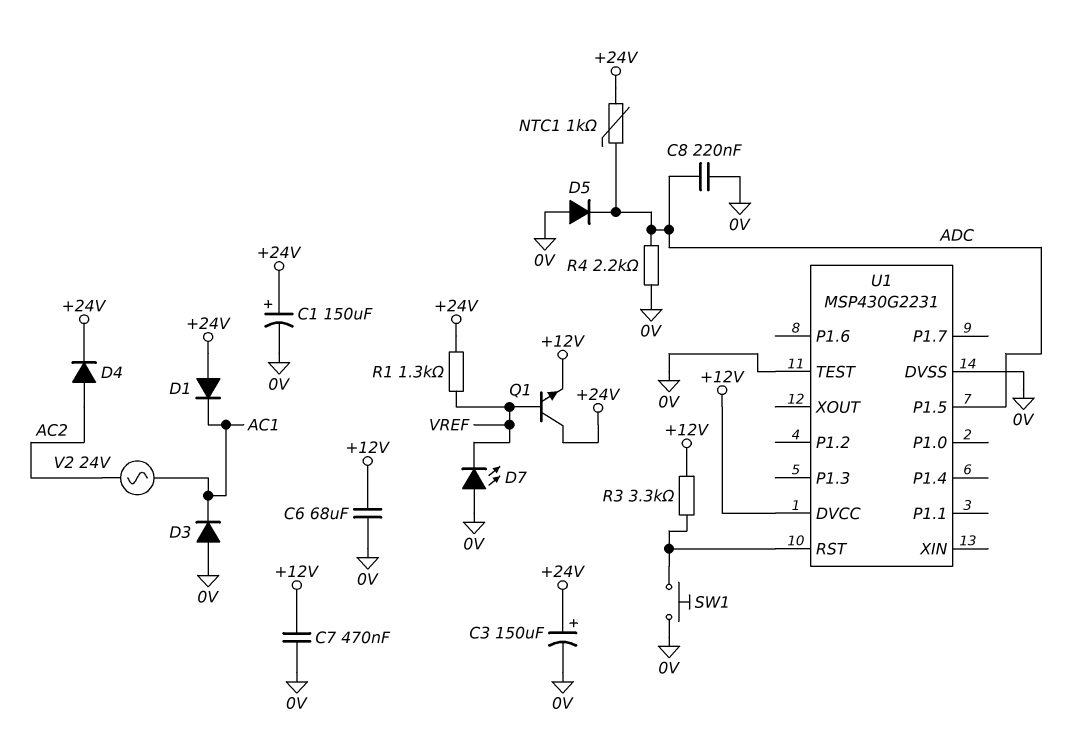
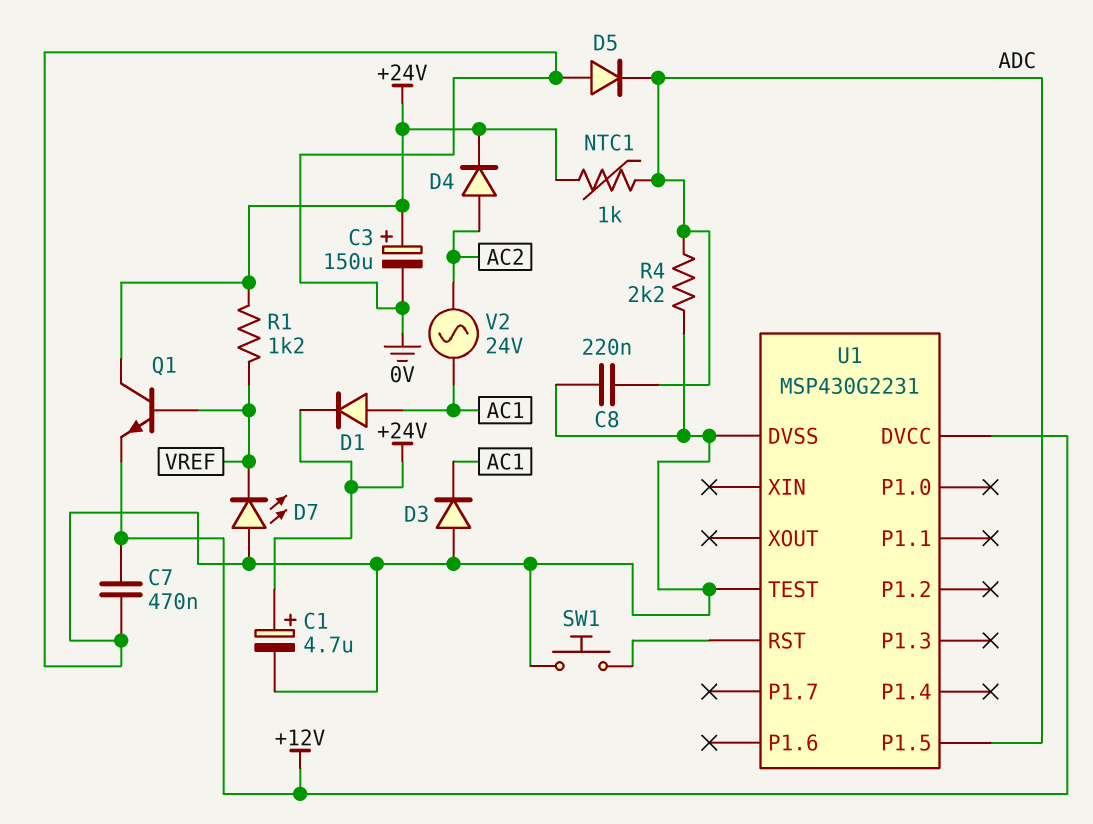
C1: 150uF (plus +24V, minus 0V) -> 4.7uF (plus +24V, minus 0V)
C6: 68uF (+12V, 0V) -> none
D1: diode (A +24V, K AC1) -> diode (A AC1, K +24V)
R1: 1.3k (+24V, VREF) -> 1.2k (+24V, VREF)
R3: 3.3k (+12V, U1/RST) -> none

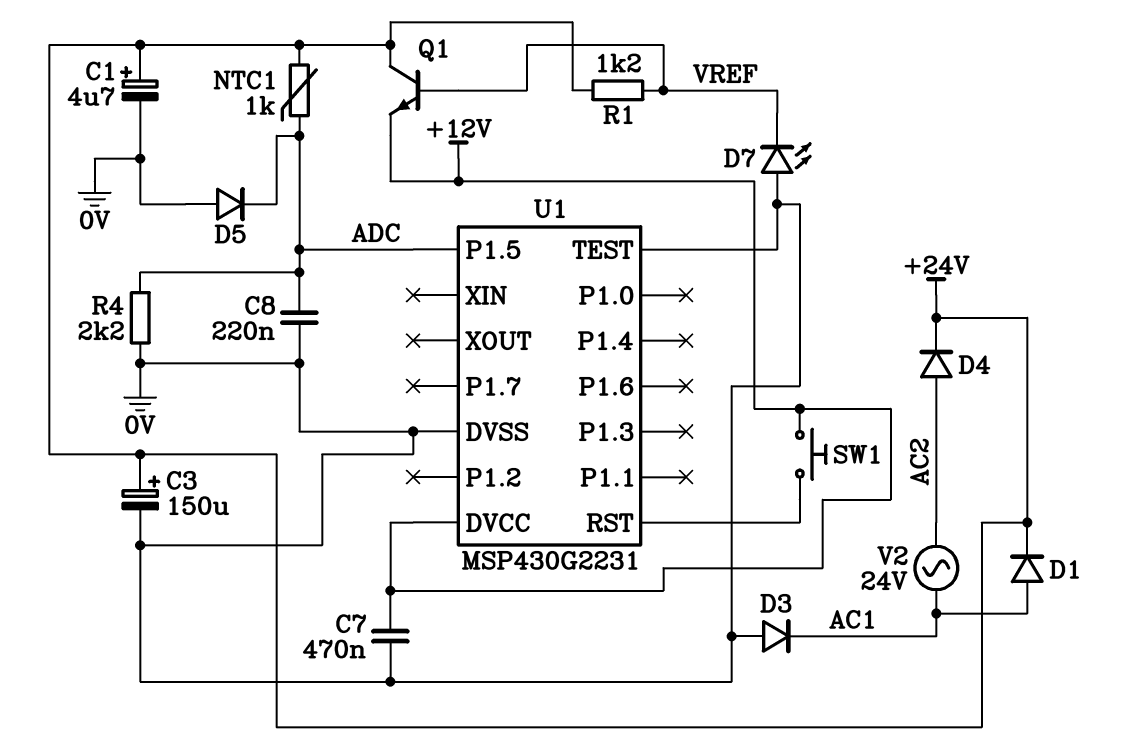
SW1: button (0V, U1/RST) -> button (+12V, U1/RST)

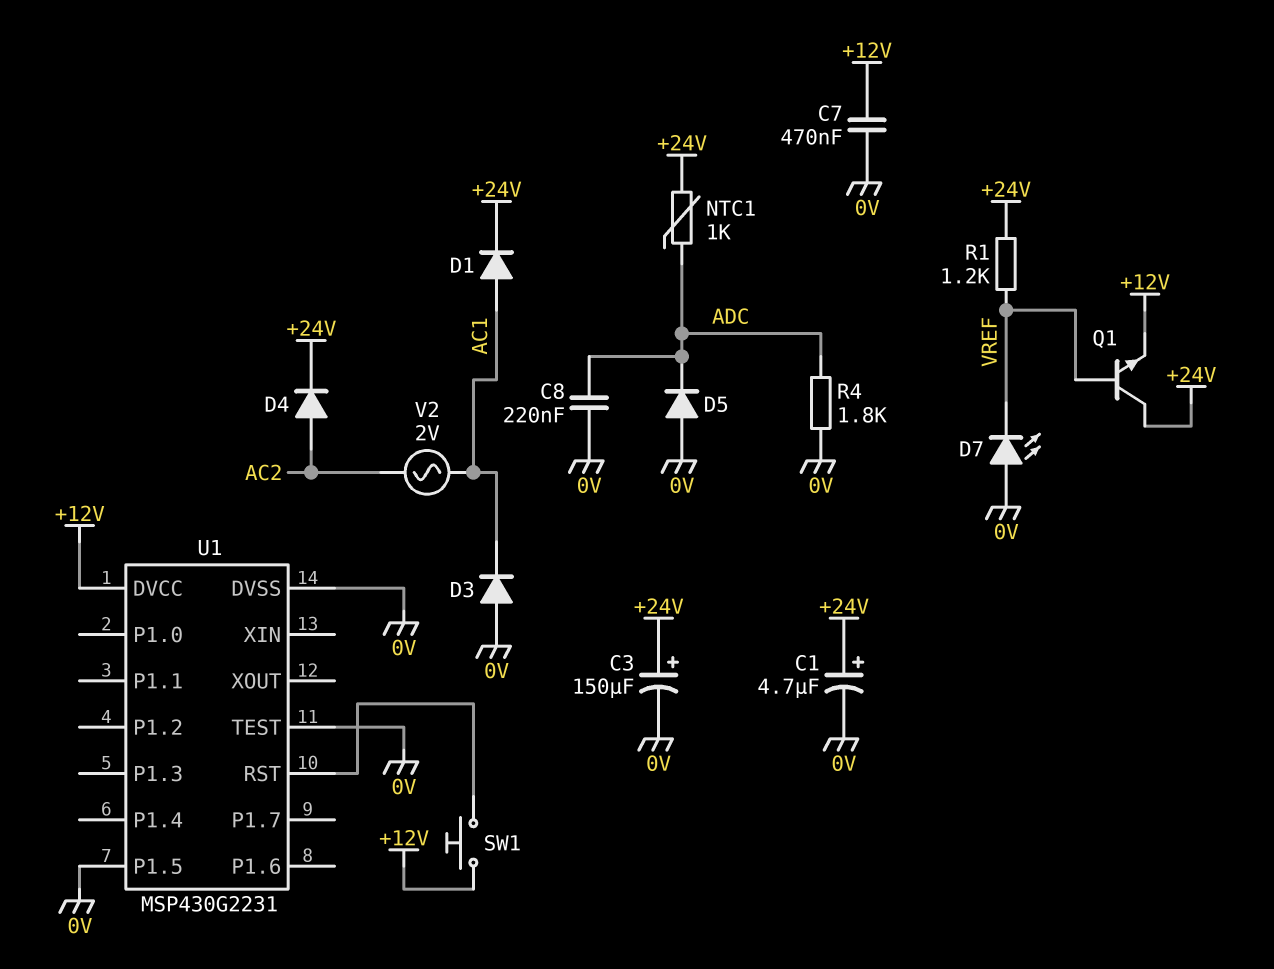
R4: 2.2k (0V, ADC) -> 1.8k (0V, ADC)
U1 pin P1.5: ADC -> 0V
V2: AC 24V (AC1, AC2) -> AC 2V (AC1, AC2)

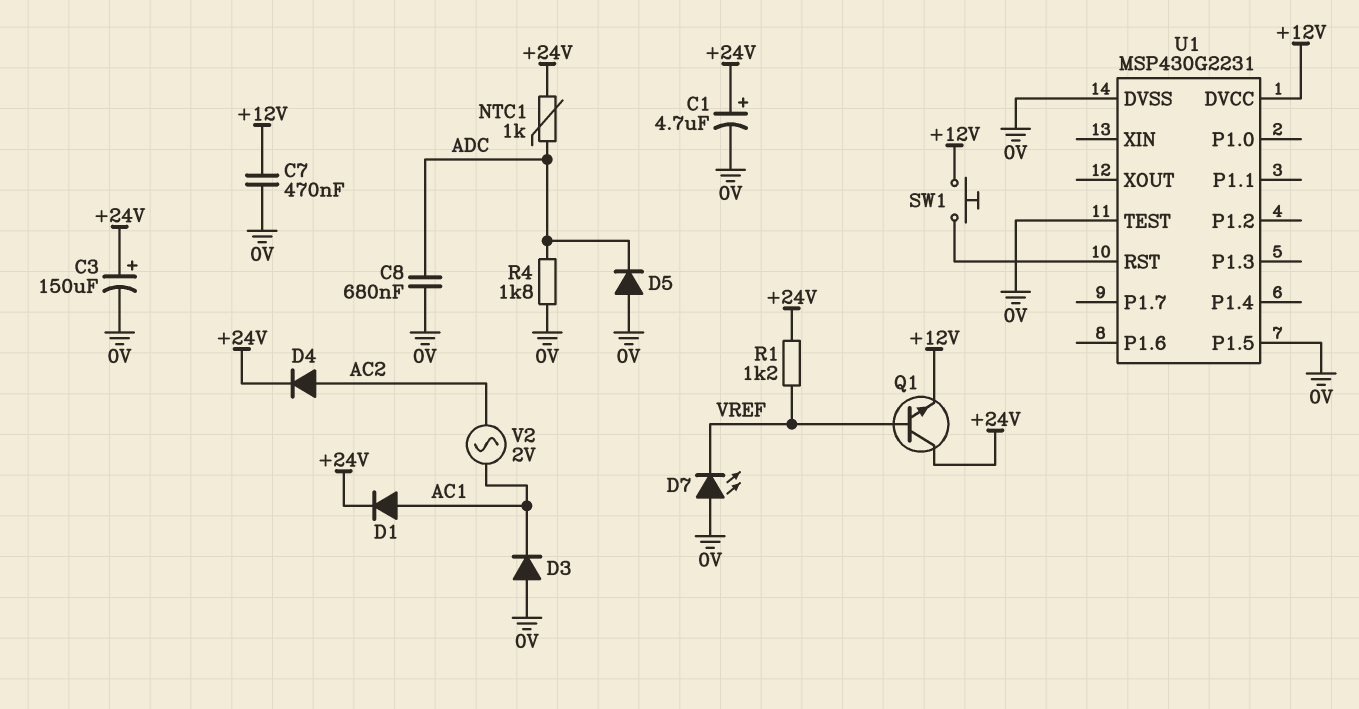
C8: 220nF (0V, ADC) -> 680nF (0V, ADC)

